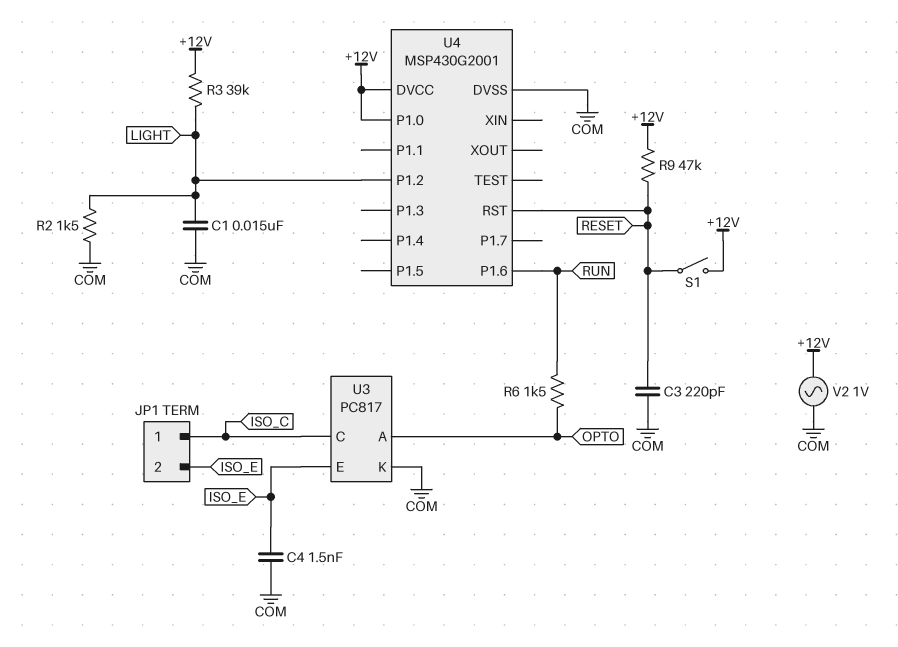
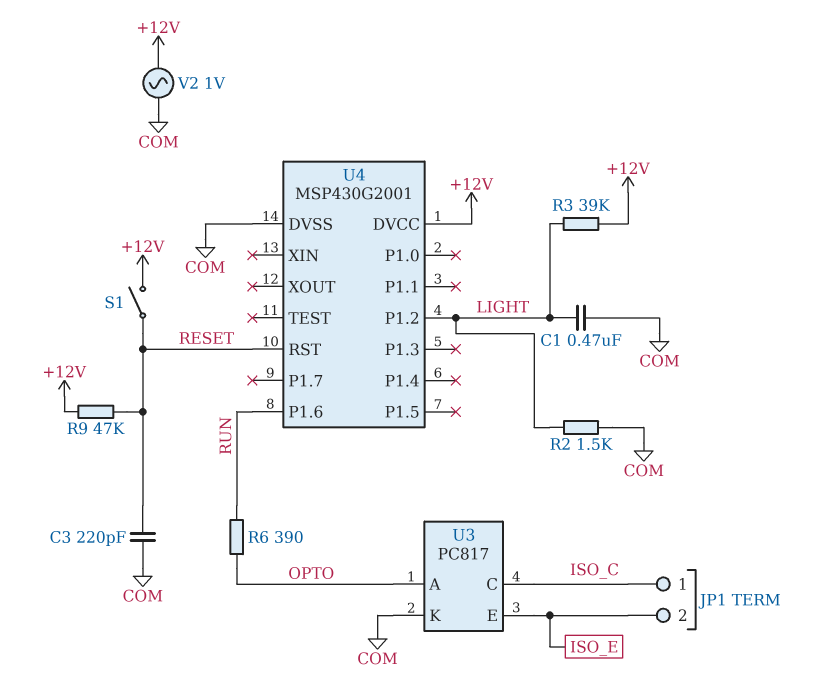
C1: 15nF (COM, LIGHT) -> 470nF (COM, LIGHT)
C4: 1.5nF (COM, ISO_E) -> none
R6: 1.5k (OPTO, RUN) -> 390 (OPTO, RUN)
U4 pin P1.0: +12V -> none

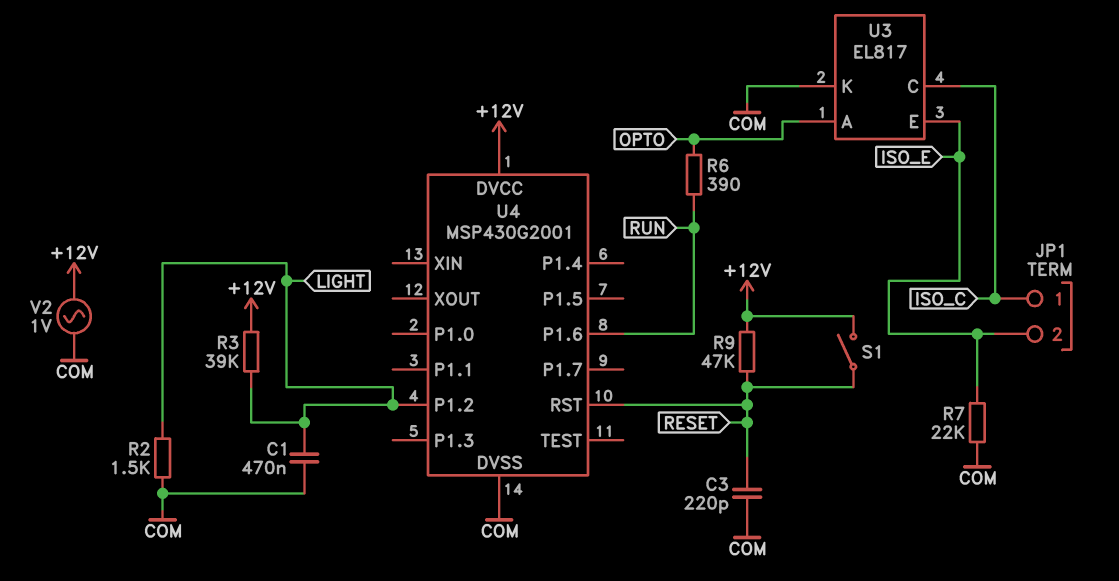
R7: none -> 22k (COM, ISO_E)
U3: PC817 -> EL817

